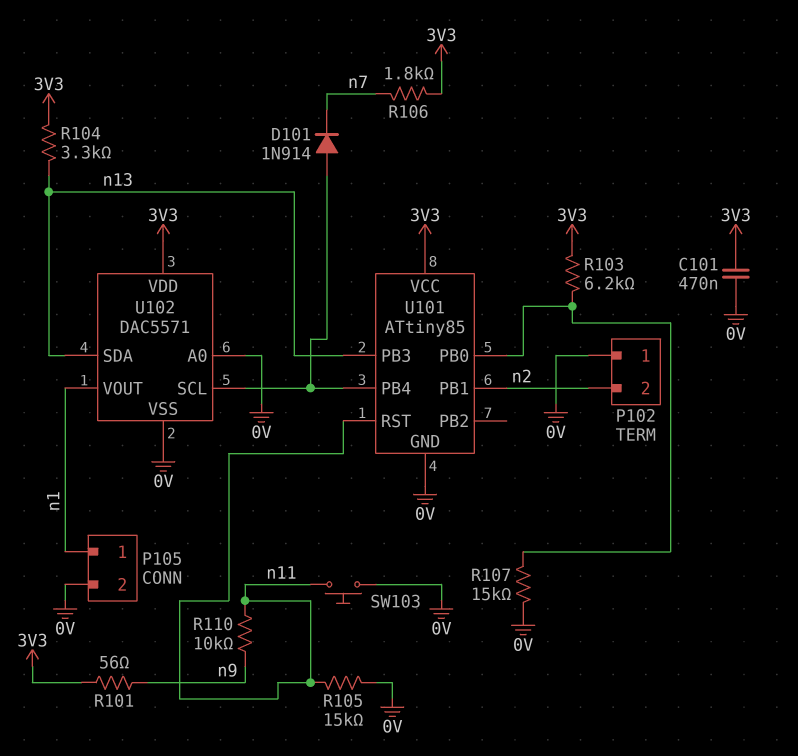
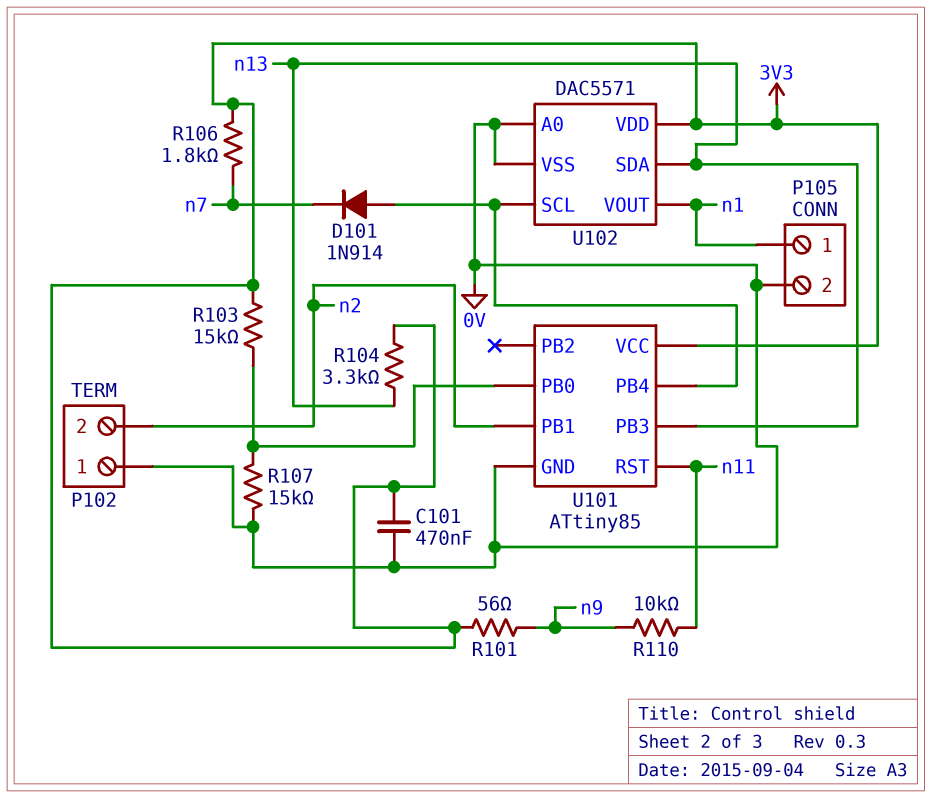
R103: 6.2k (3V3, U101/PB0) -> 15k (3V3, U101/PB0)
R105: 15k (0V, n11) -> none
SW103: button (0V, n11) -> none

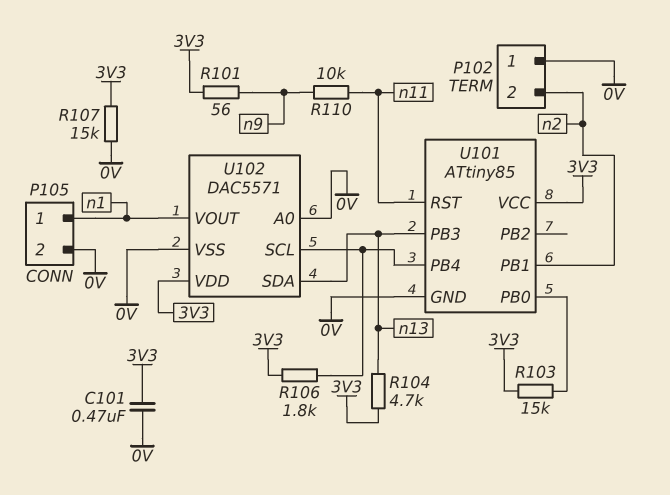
D101: diode 1N914 (A U101/PB4, K n7) -> none
R104: 3.3k (3V3, n13) -> 4.7k (3V3, n13)
R106: 1.8k (3V3, n7) -> 1.8k (3V3, U101/PB4)
R107: 15k (0V, U101/PB0) -> 15k (0V, 3V3)

